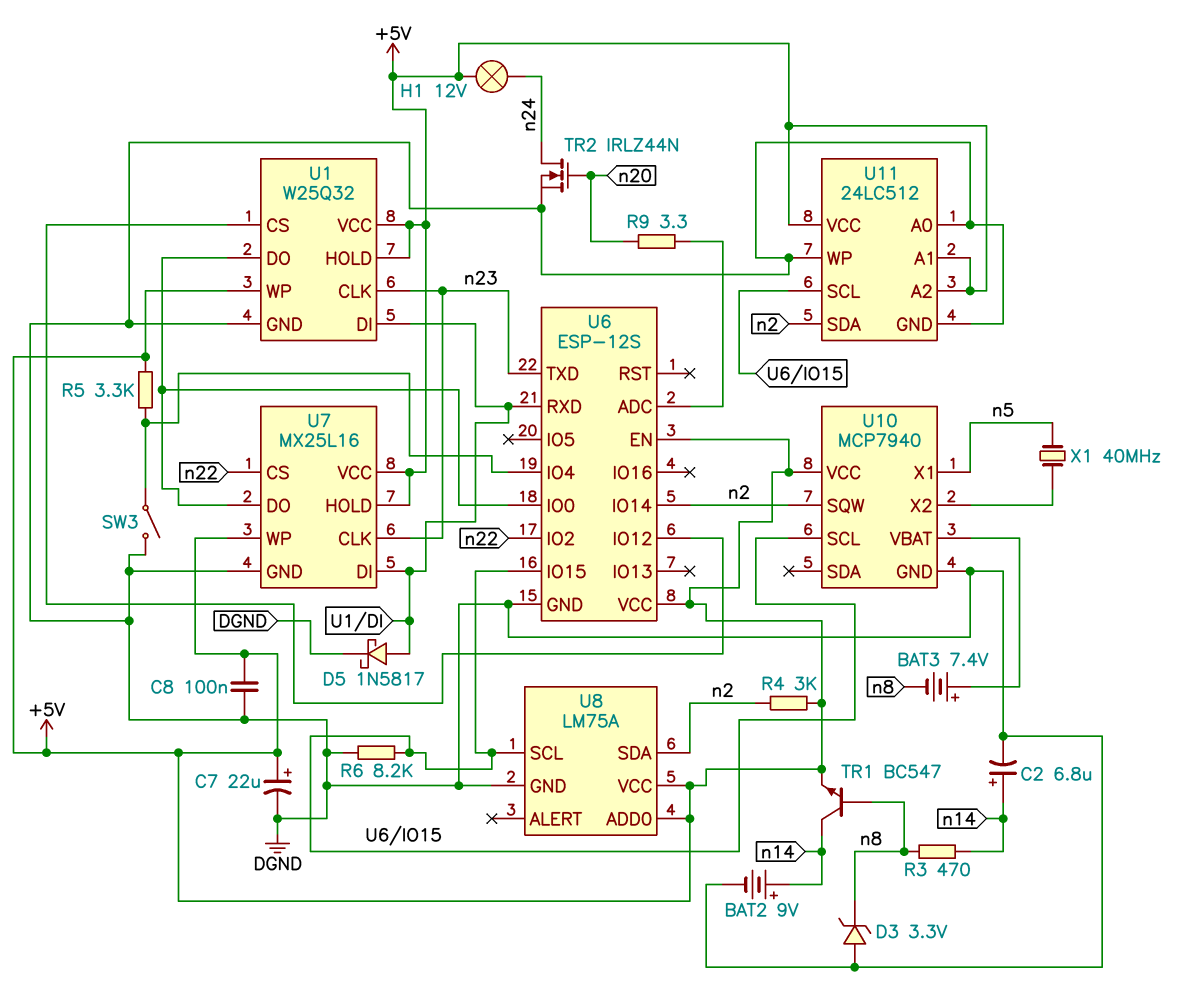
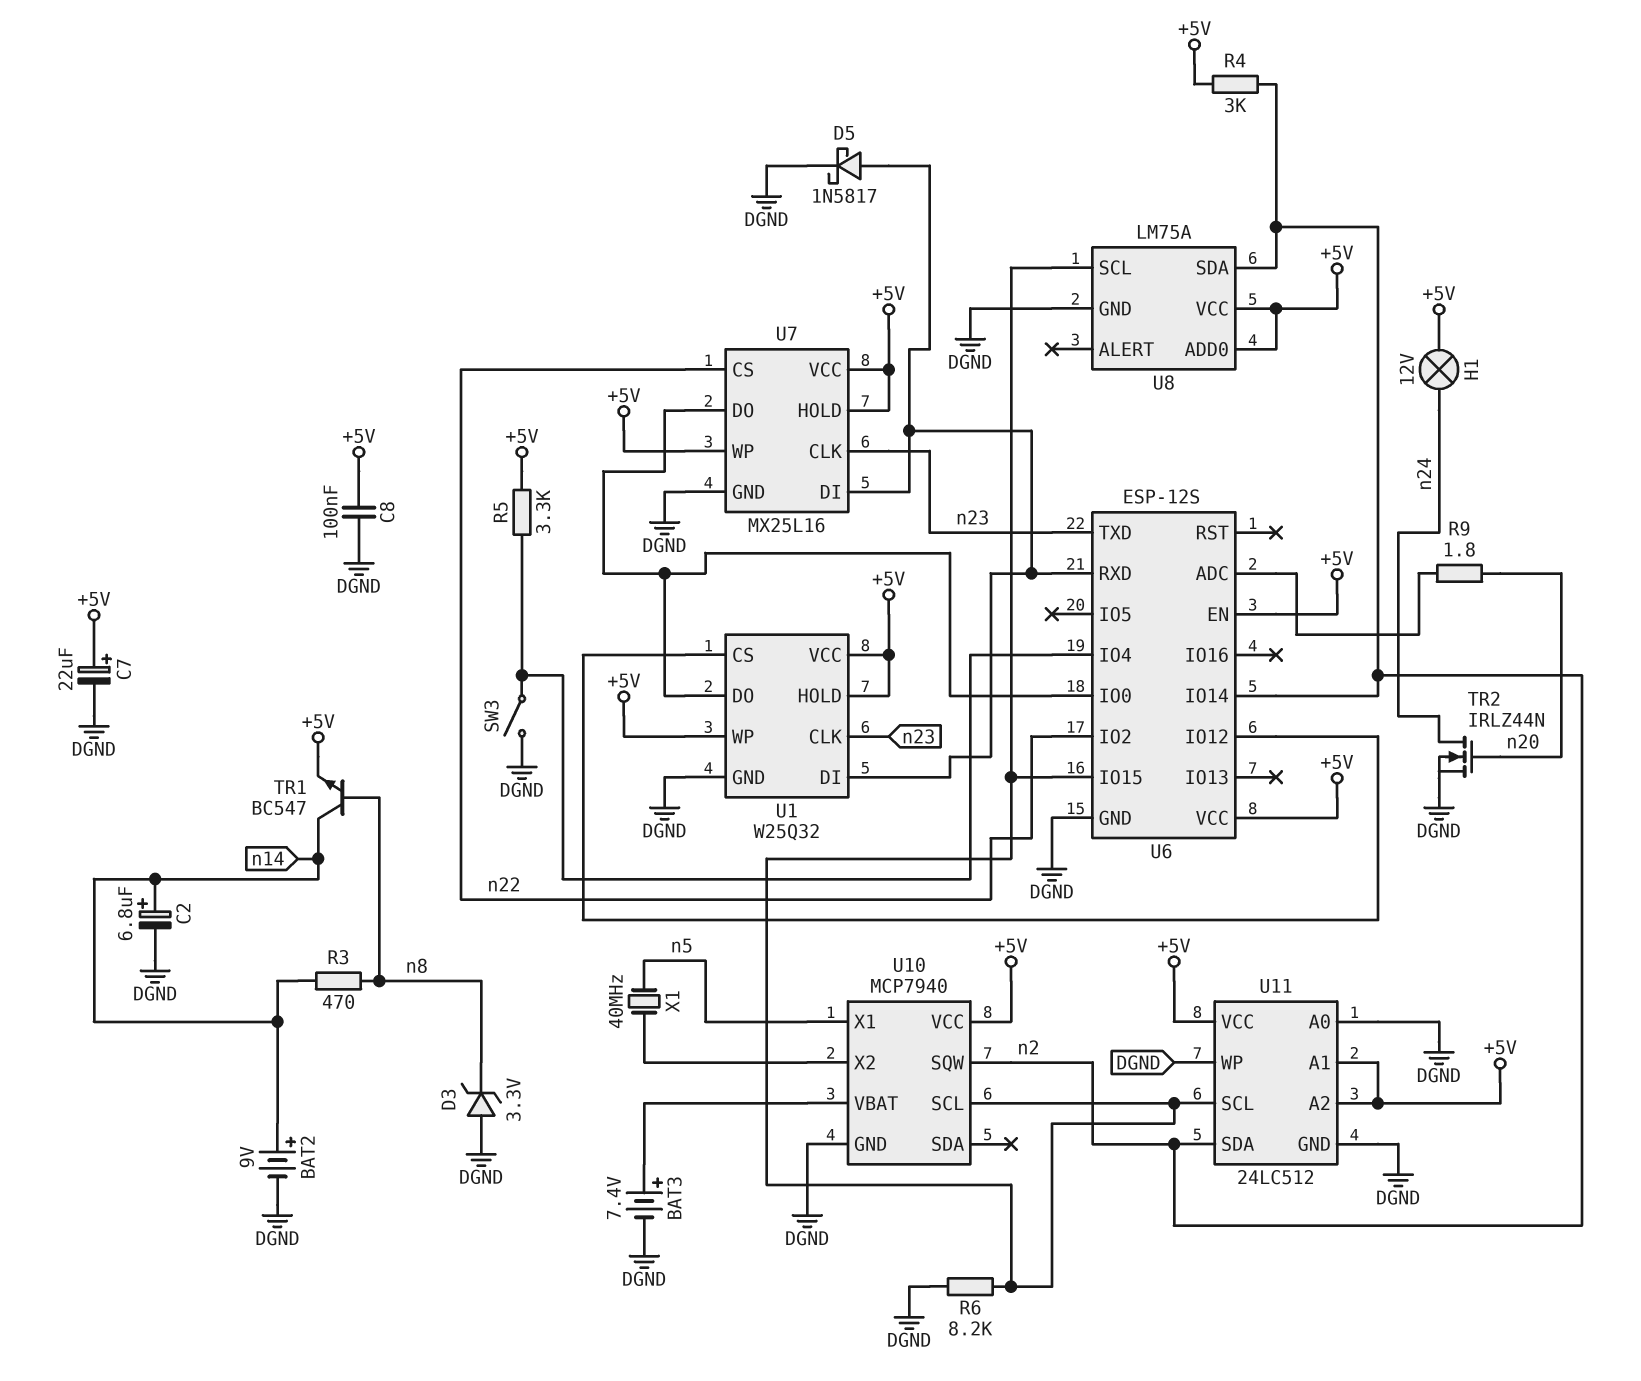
BAT3: 7.4V (plus U10/VBAT, minus n8) -> 7.4V (plus U10/VBAT, minus DGND)
R9: 3.3 (U6/ADC, n20) -> 1.8 (U6/ADC, n20)

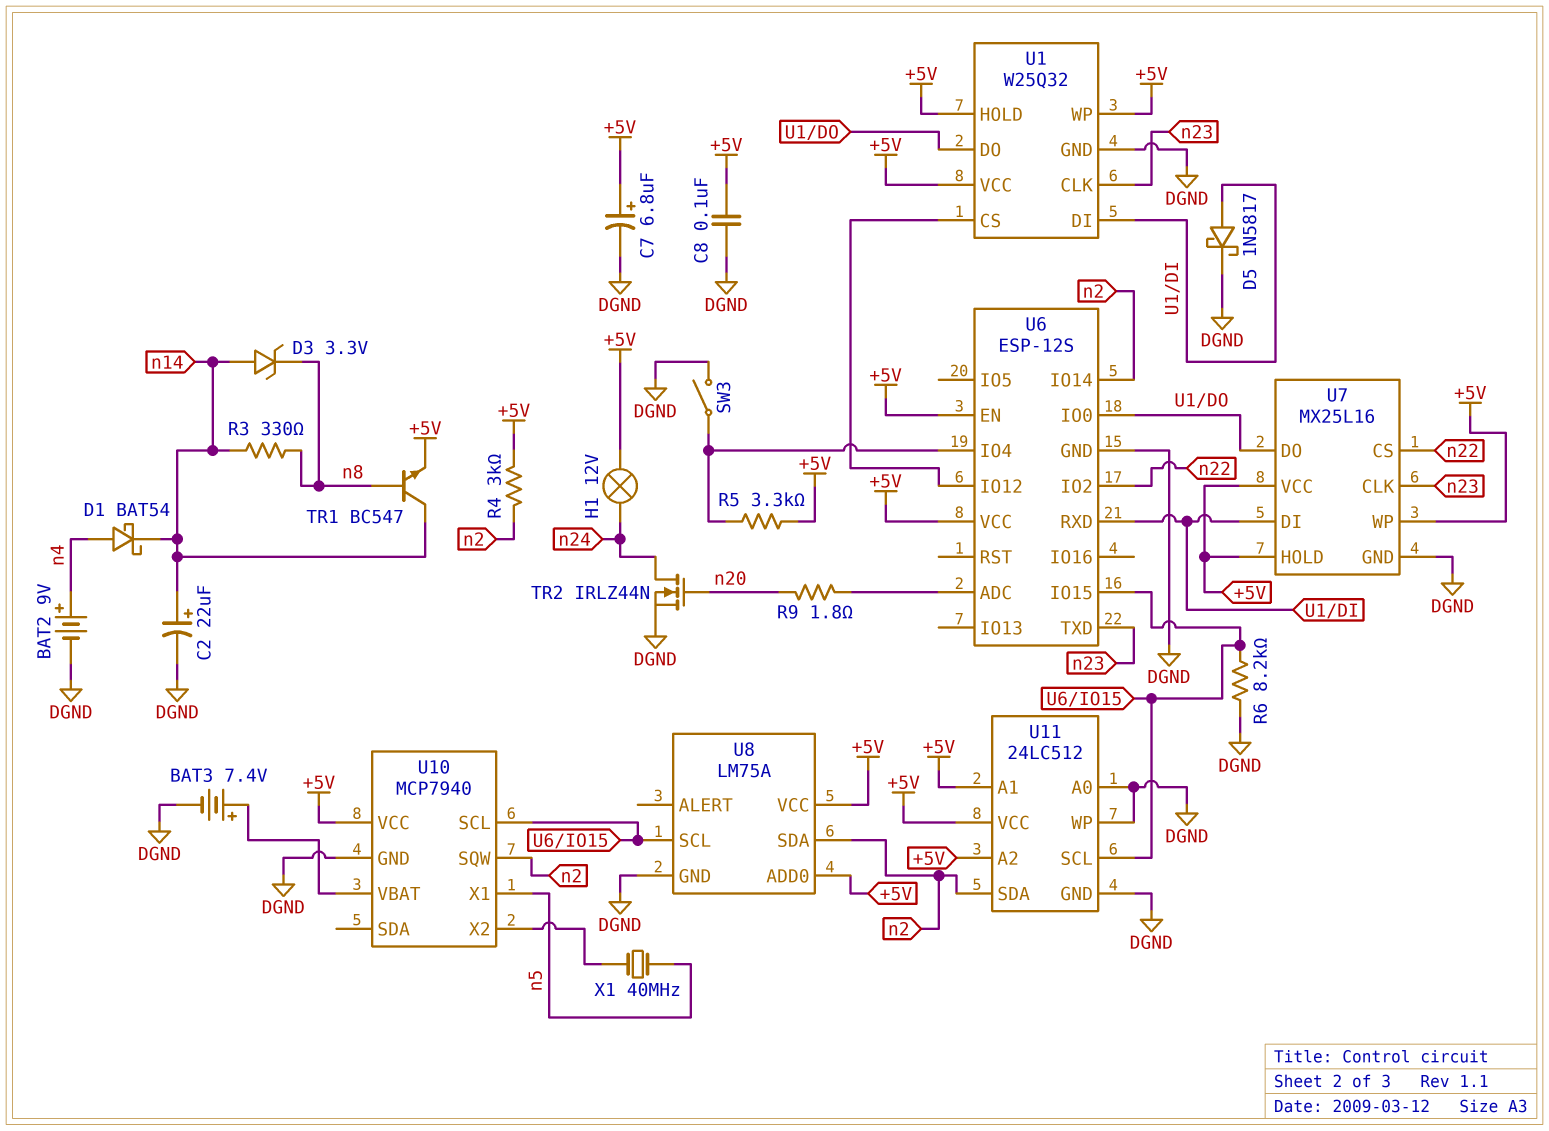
BAT2: 9V (plus n14, minus DGND) -> 9V (plus n4, minus DGND)
C2: 6.8uF (plus n14, minus DGND) -> 22uF (plus n14, minus DGND)
C7: 22uF (plus +5V, minus DGND) -> 6.8uF (plus +5V, minus DGND)
D1: none -> schottky BAT54 (A n4, K n14)
D3: zener 3.3V (A DGND, K n8) -> zener 3.3V (A n14, K n8)
R3: 470 (n8, n14) -> 330 (n8, n14)

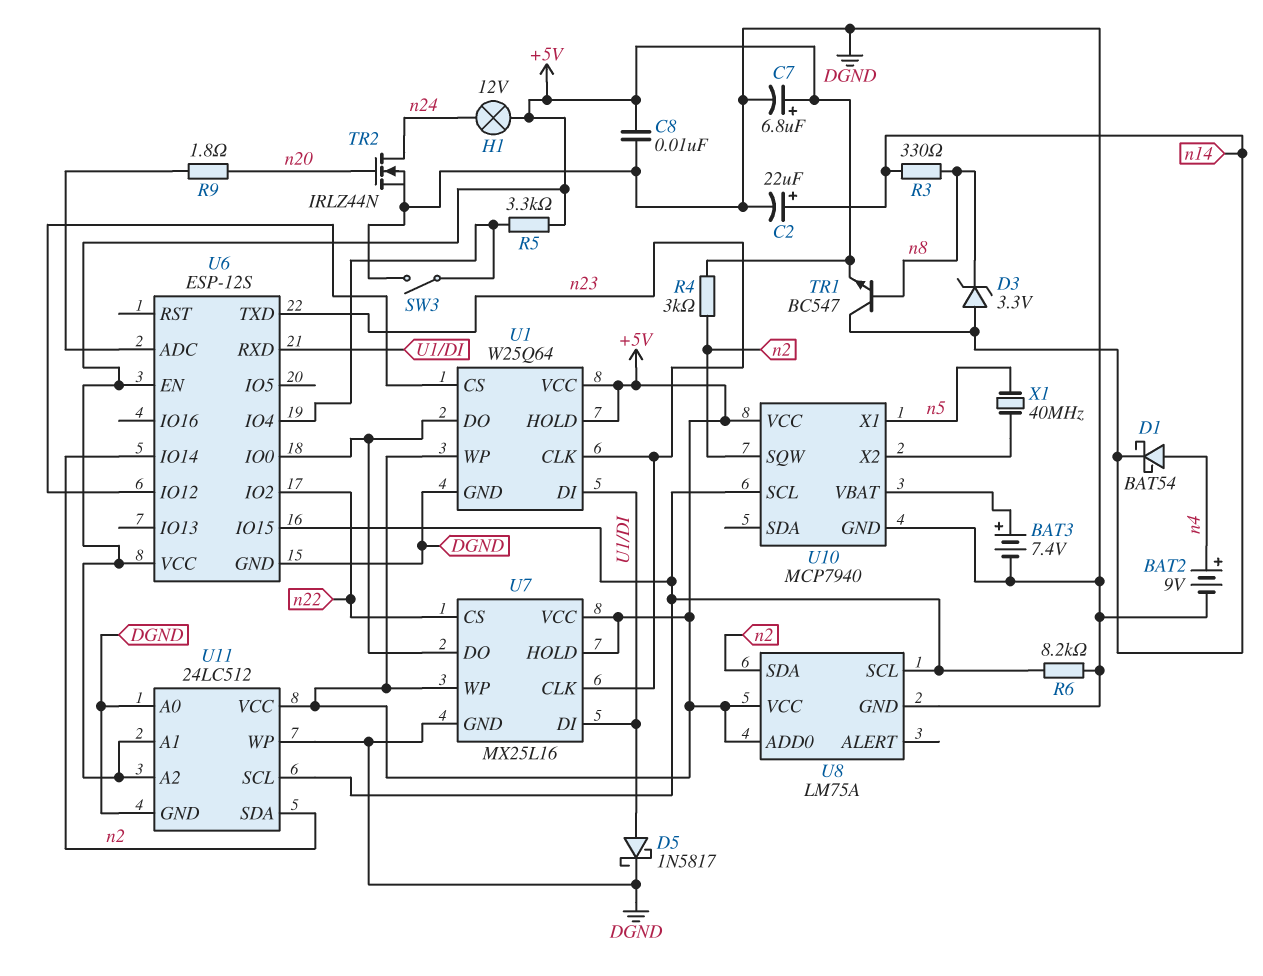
C8: 100nF (+5V, DGND) -> 10nF (+5V, DGND)
U1: W25Q32 -> W25Q64

